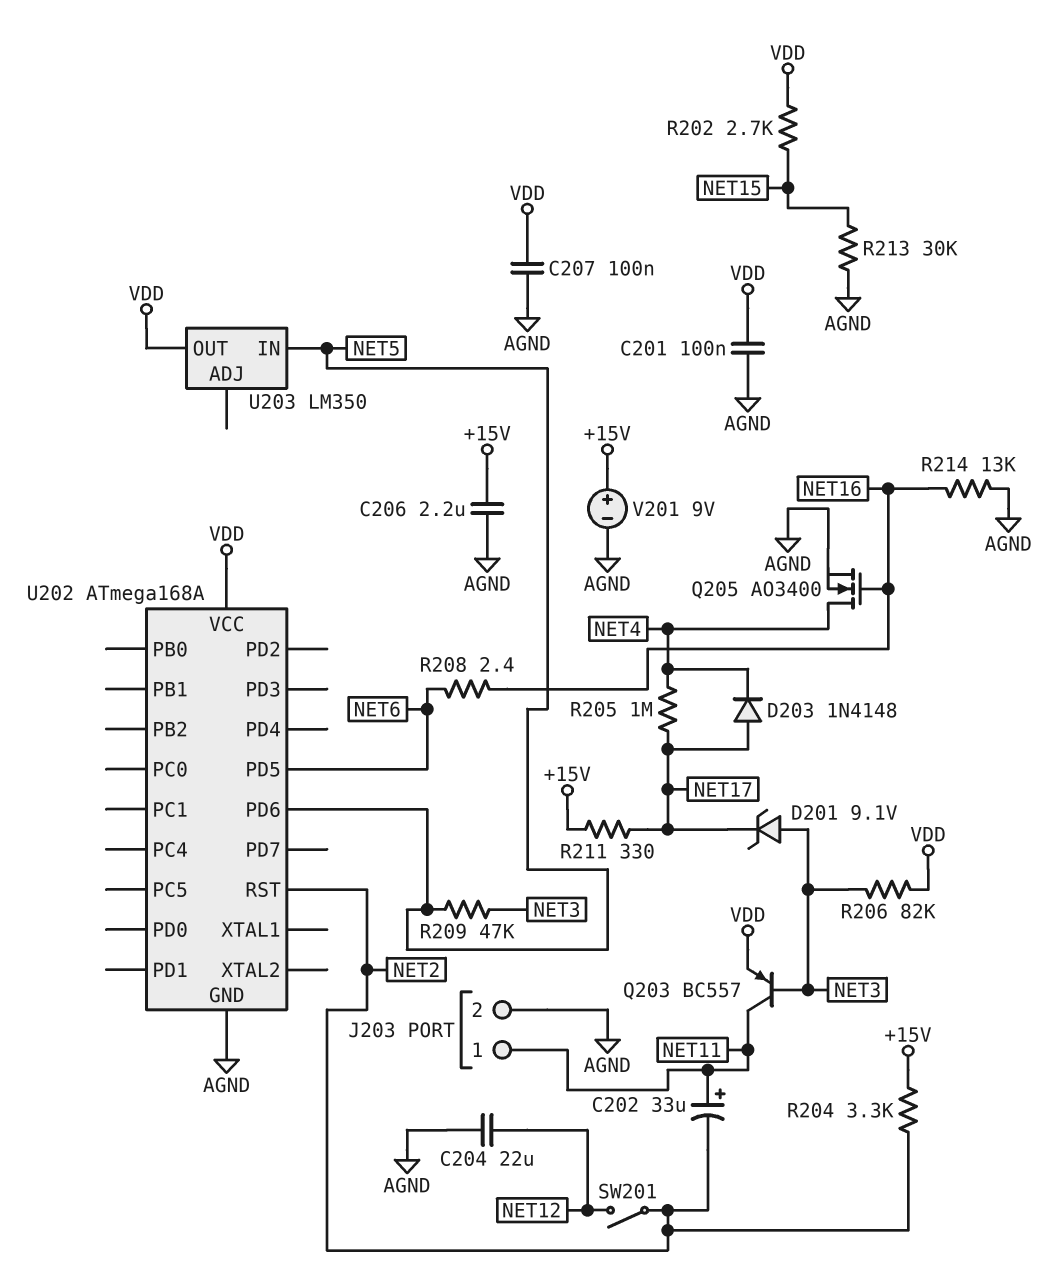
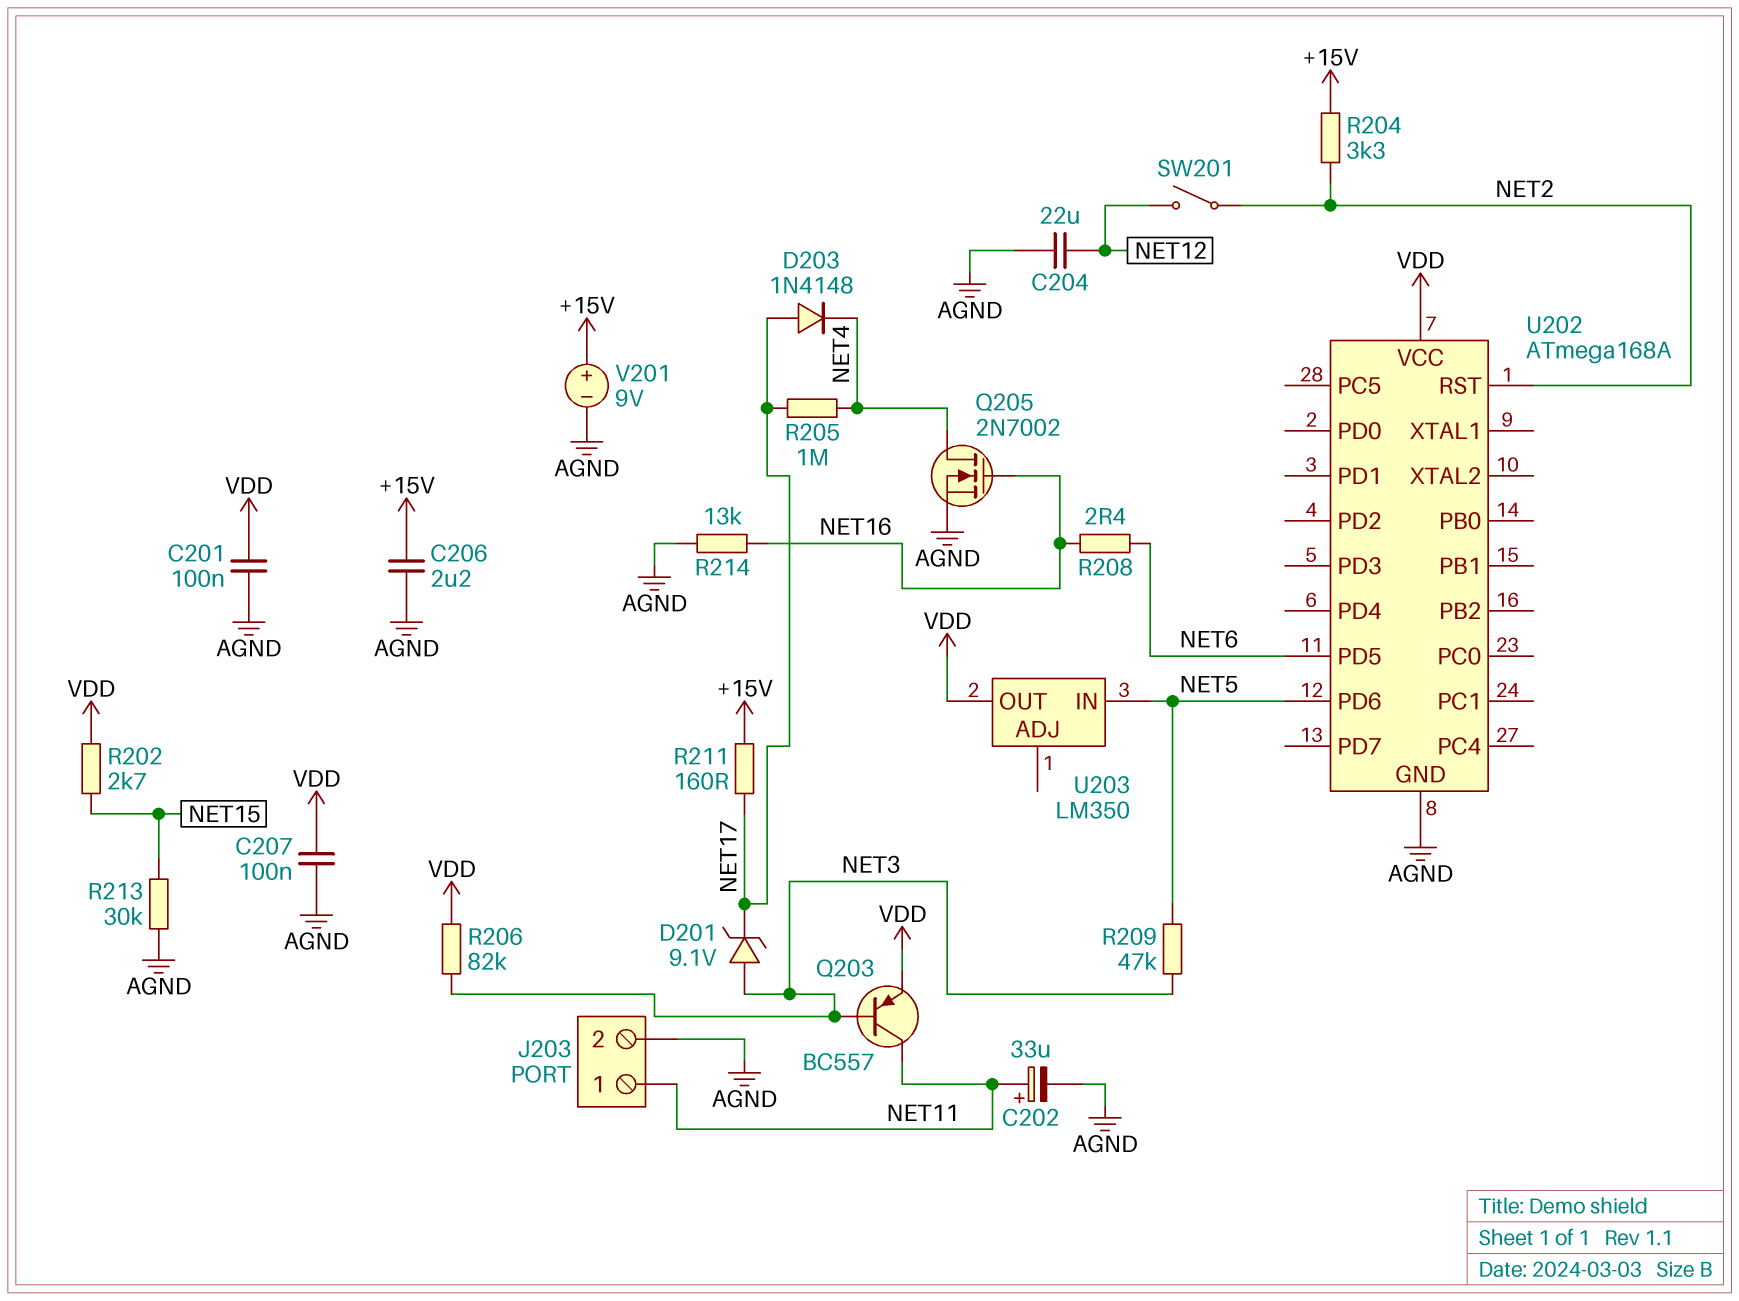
C202: 33uF (plus NET11, minus NET2) -> 33uF (plus NET11, minus AGND)
Q205: NMOS AO3400 (G NET16, D NET4, S AGND) -> NMOS 2N7002 (G NET16, D NET4, S AGND)
R211: 330 (+15V, NET17) -> 160 (+15V, NET17)

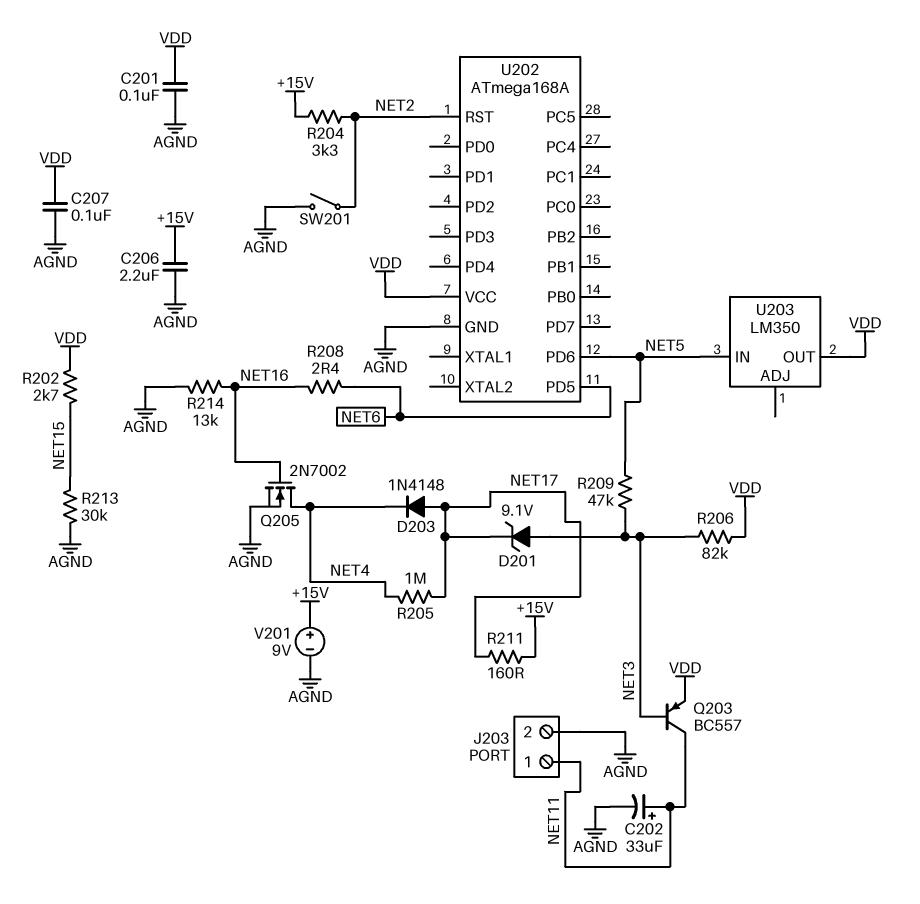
C204: 22uF (AGND, NET12) -> none
SW201: switch (NET2, NET12) -> switch (AGND, NET2)

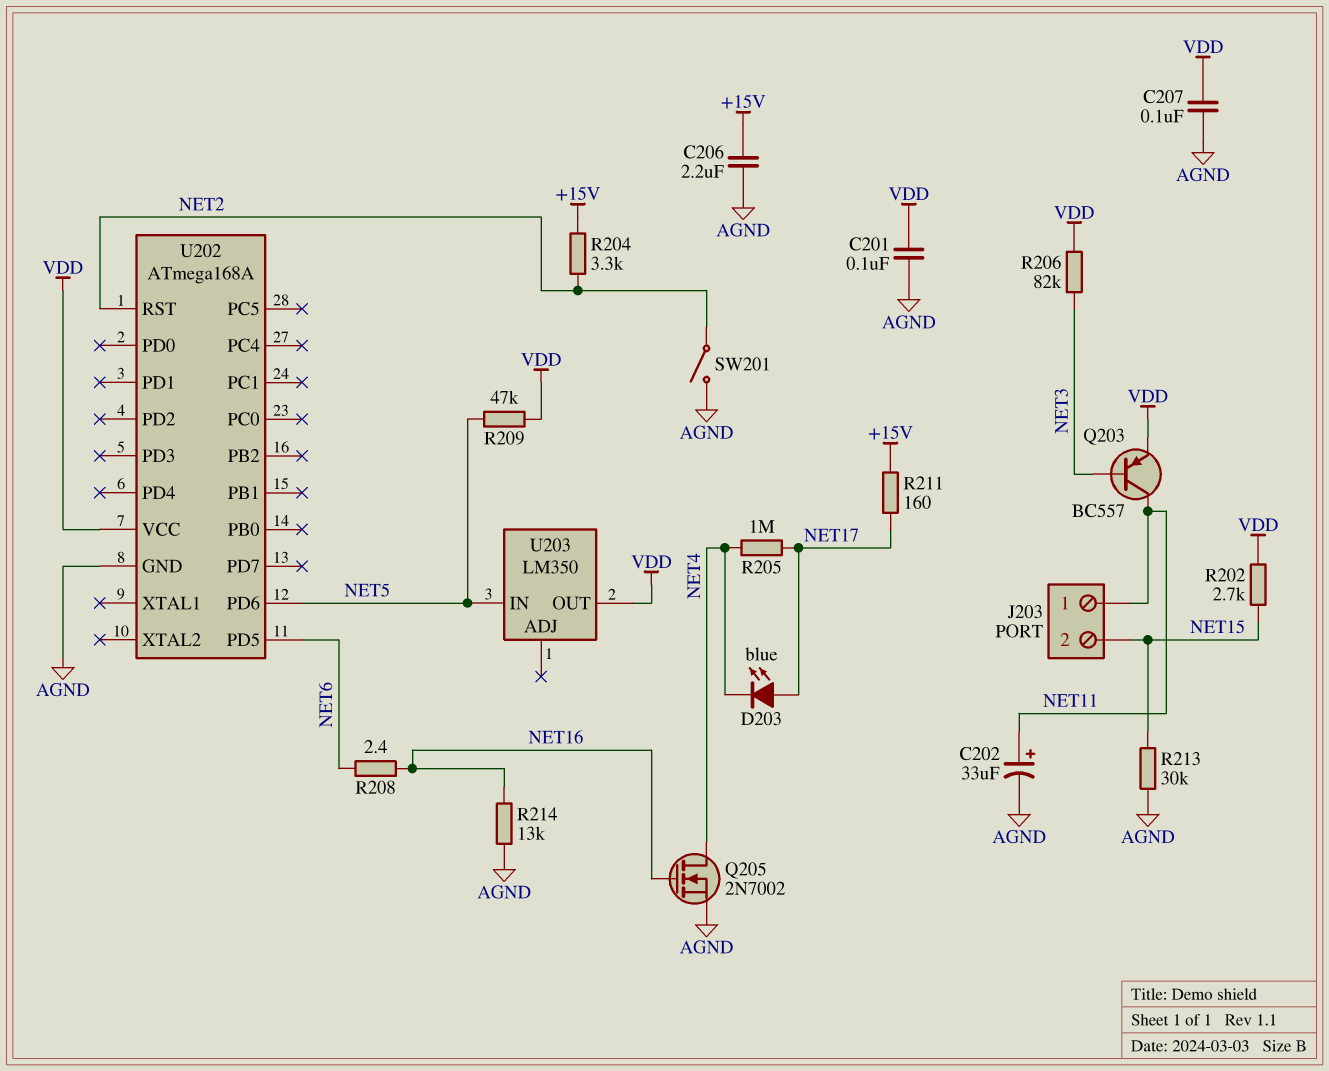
D201: zener 9.1V (A NET3, K NET17) -> none
D203: diode 1N4148 (A NET17, K NET4) -> LED blue (A NET17, K NET4)
J203 pin 2: AGND -> NET15
R209: 47k (NET3, NET5) -> 47k (NET5, VDD)
V201: 9V (plus +15V, minus AGND) -> none

